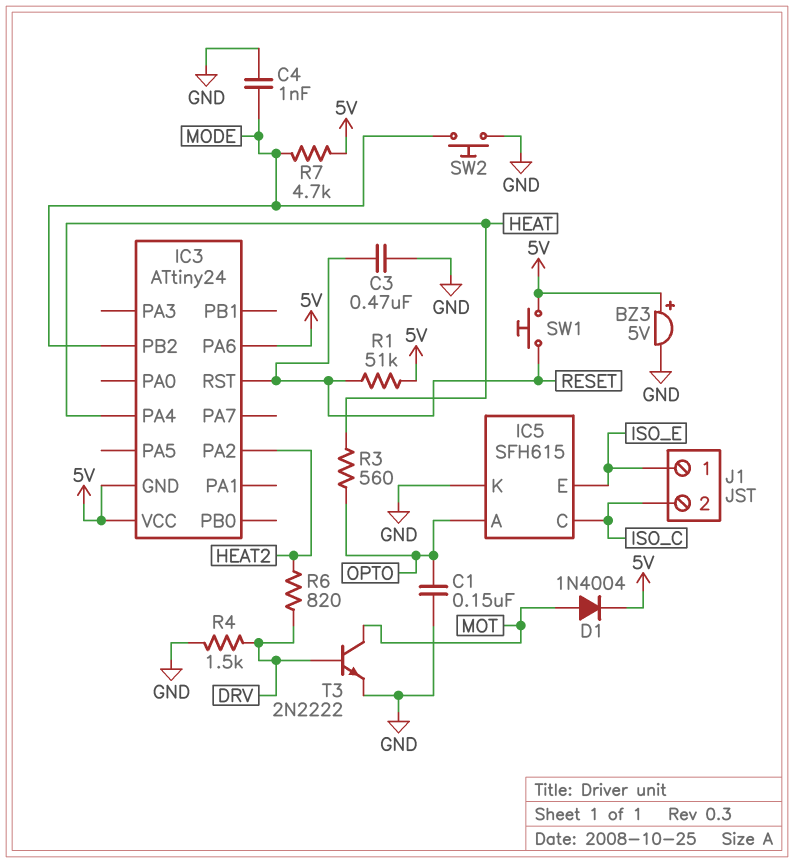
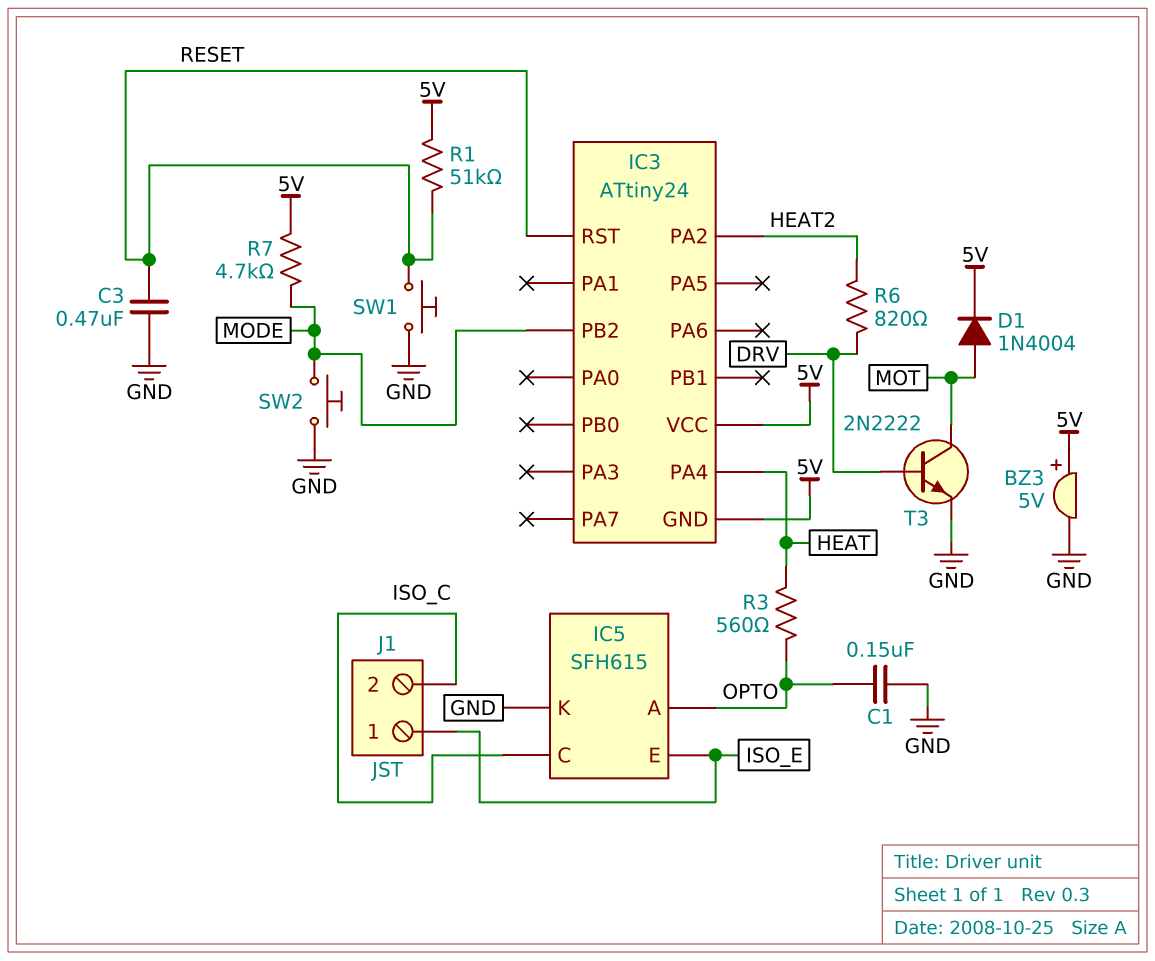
C4: 1nF (GND, MODE) -> none
IC3 pin PA6: 5V -> none
R4: 1.5k (DRV, GND) -> none
SW1: button (5V, RESET) -> button (GND, RESET)

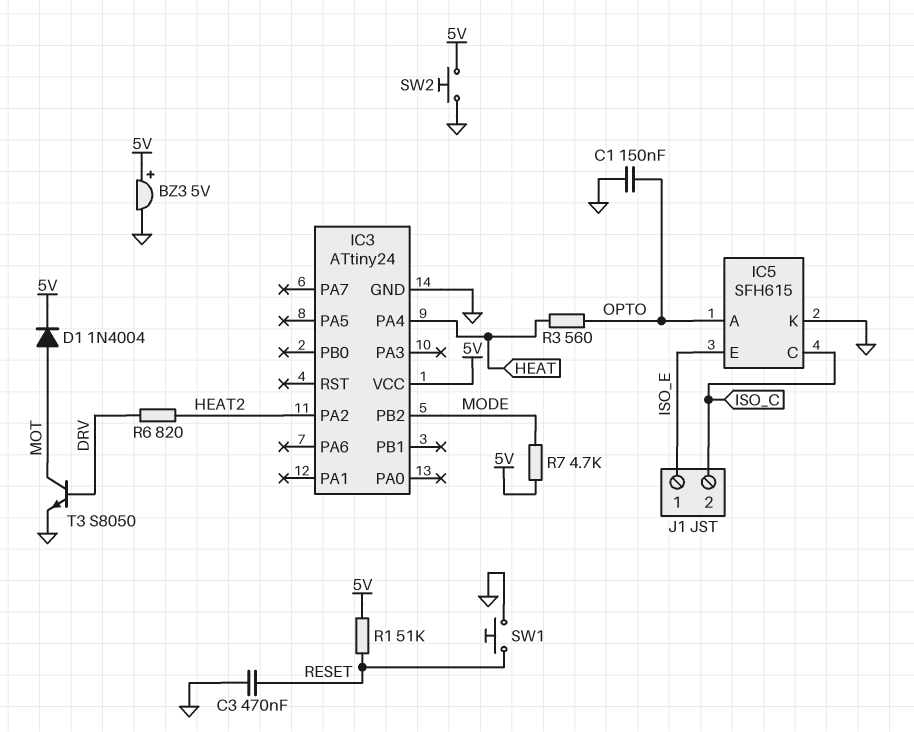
IC3 pin GND: 5V -> GND
IC3 pin RST: RESET -> none
SW2: button (GND, MODE) -> button (5V, GND)
T3: NPN 2N2222 (B DRV, C MOT, E GND) -> NPN S8050 (B DRV, C MOT, E GND)

